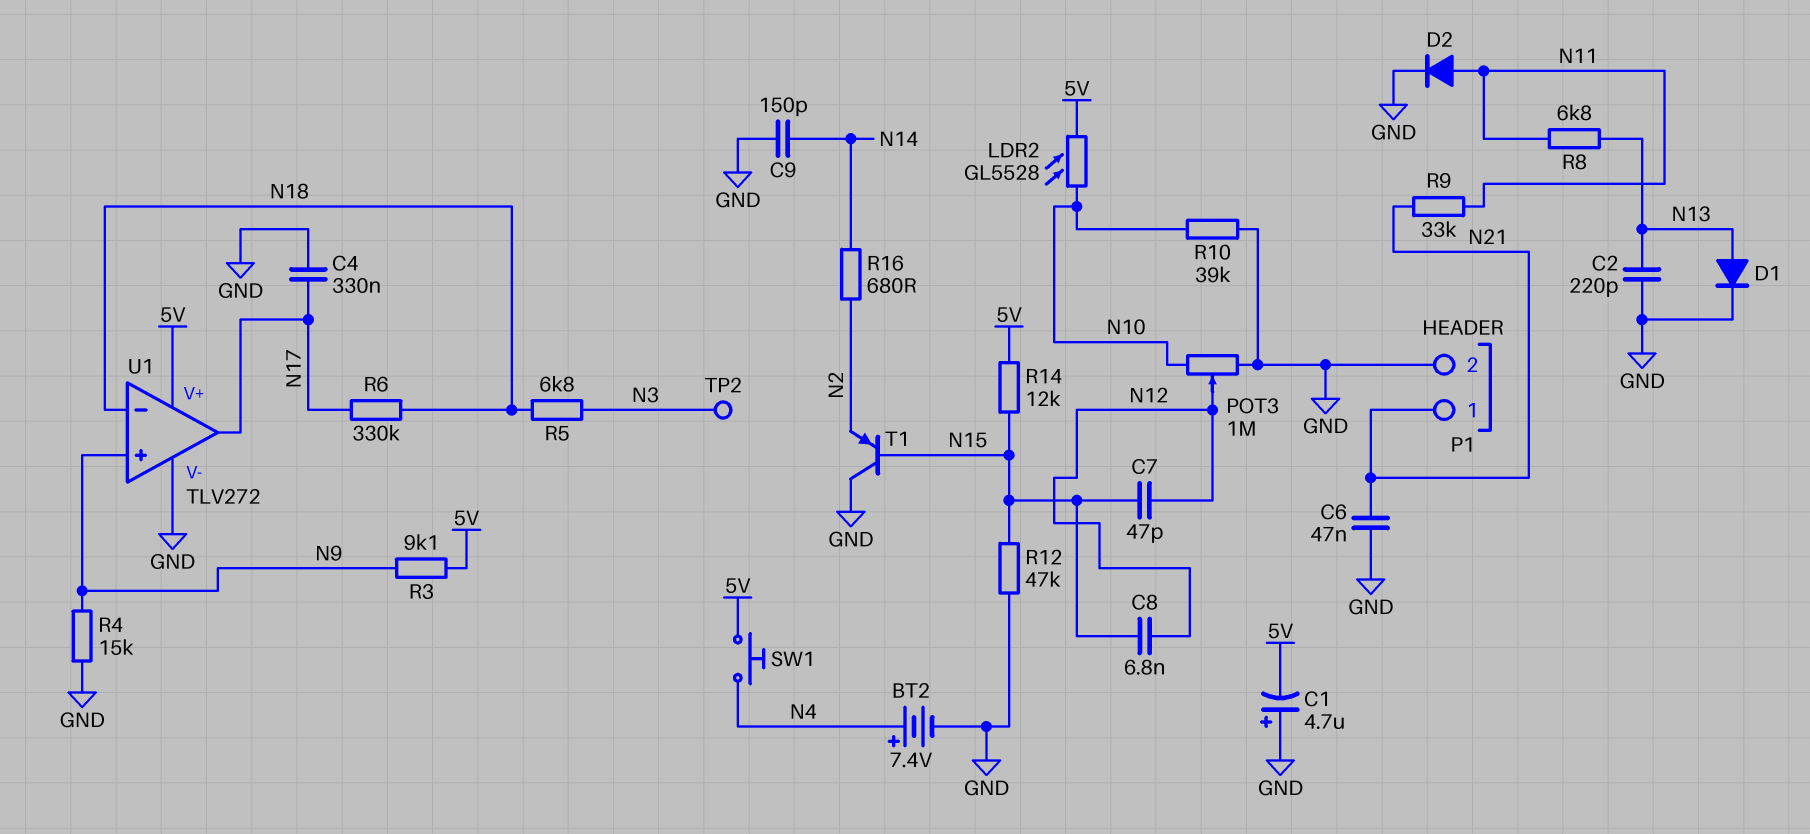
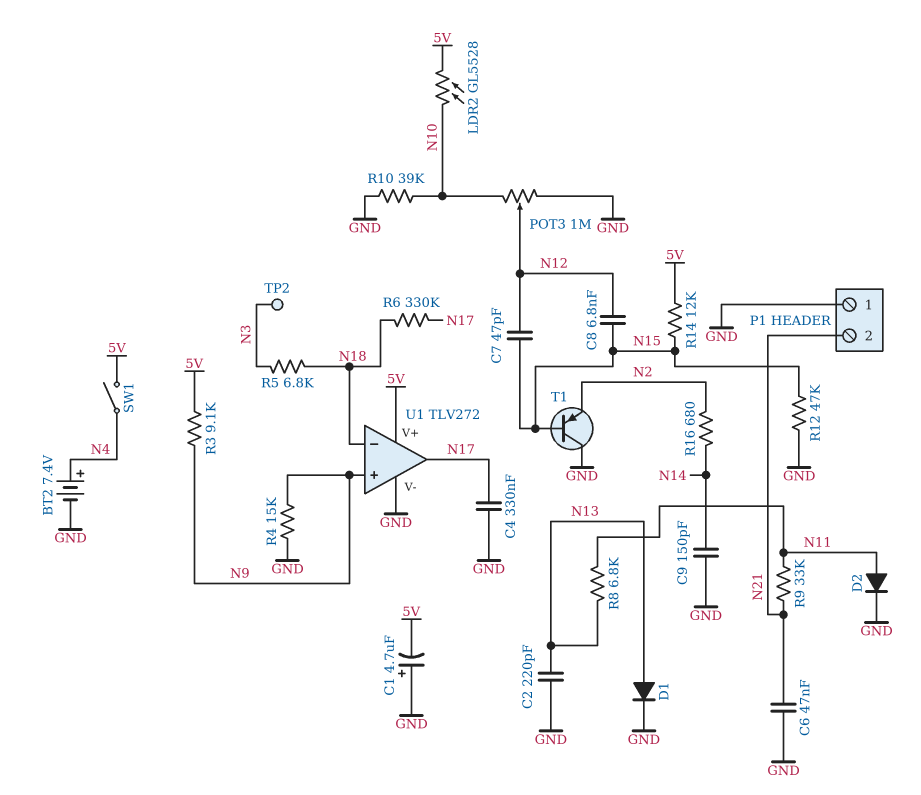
P1 pin 1: N21 -> GND
P1 pin 2: GND -> N21
SW1: button (5V, N4) -> switch (5V, N4)

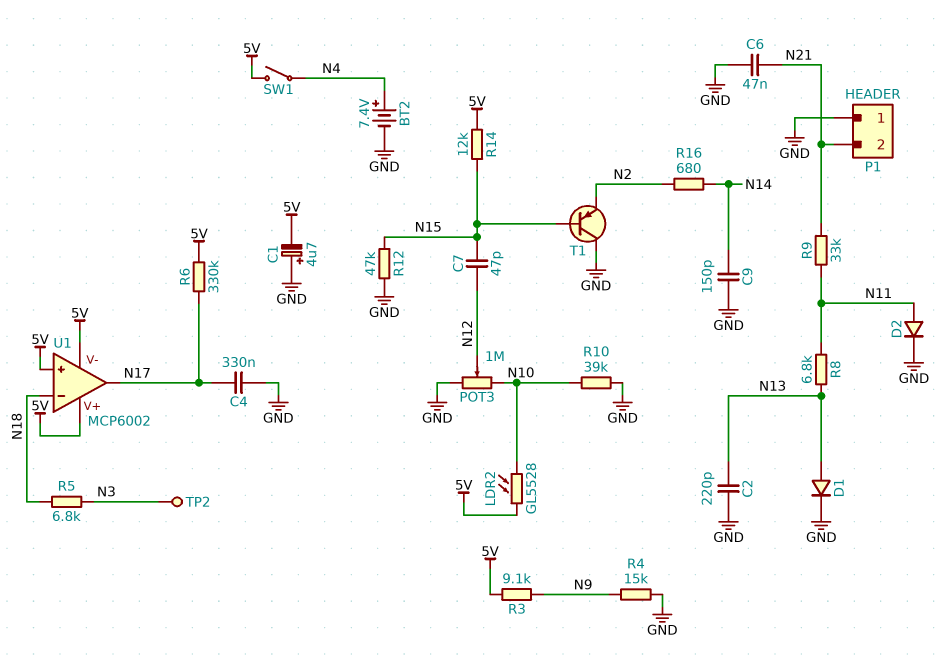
C8: 6.8nF (N12, N15) -> none
R6: 330k (N17, N18) -> 330k (5V, N17)
U1: TLV272 -> MCP6002
U1 pin V-: GND -> 5V
U1 pin in+: N9 -> 5V

